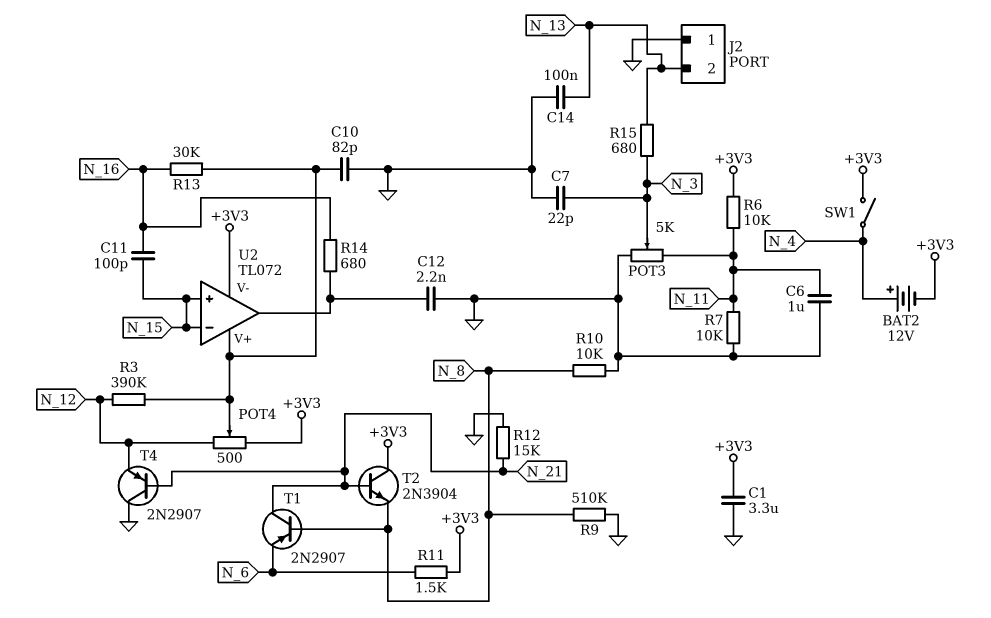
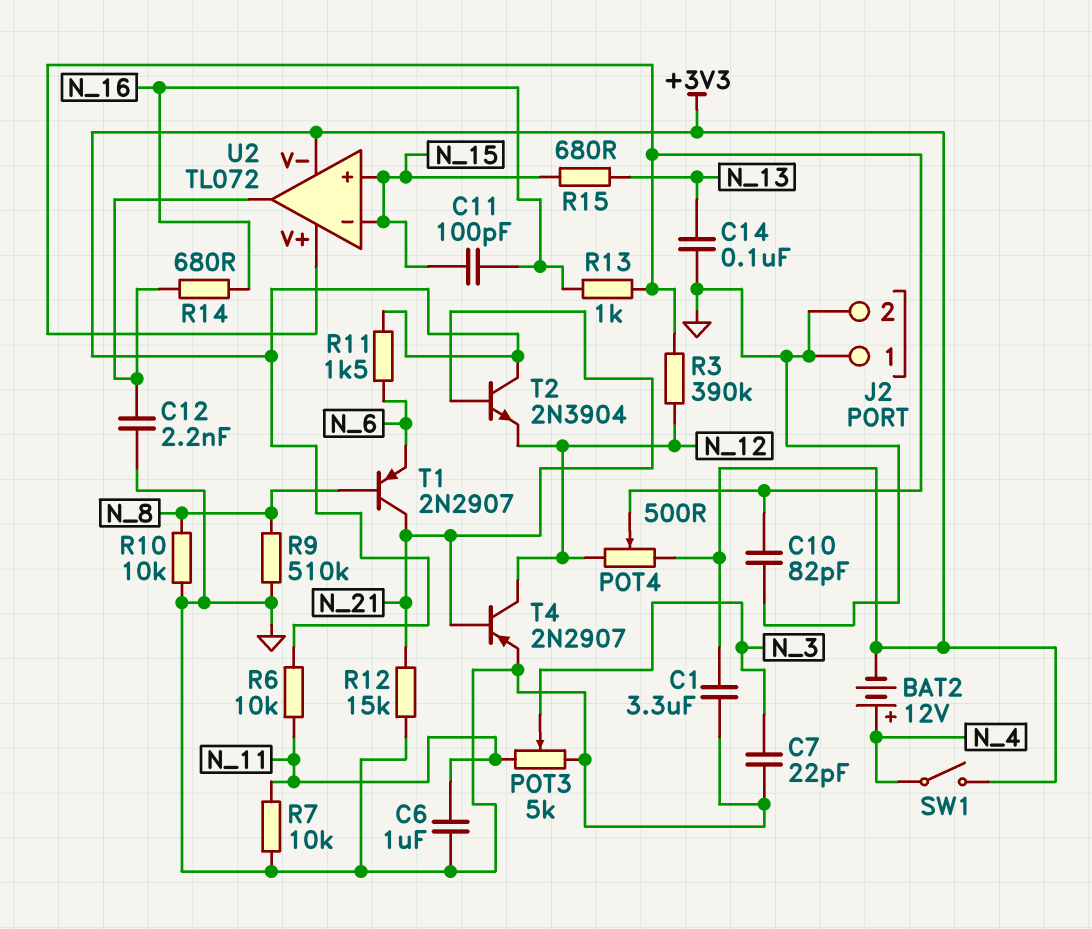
J2 pin 2: N_13 -> GND
R13: 30k (N_16, U2/V+) -> 1k (N_16, U2/V+)
R15: 680 (N_3, N_13) -> 680 (N_13, N_15)
T2: NPN 2N3904 (B N_21, C +3V3, E N_8) -> NPN 2N3904 (B N_21, C +3V3, E N_12)
T4: PNP 2N2907 (B N_21, C GND, E N_12) -> PNP 2N2907 (B N_21, C N_12, E GND)

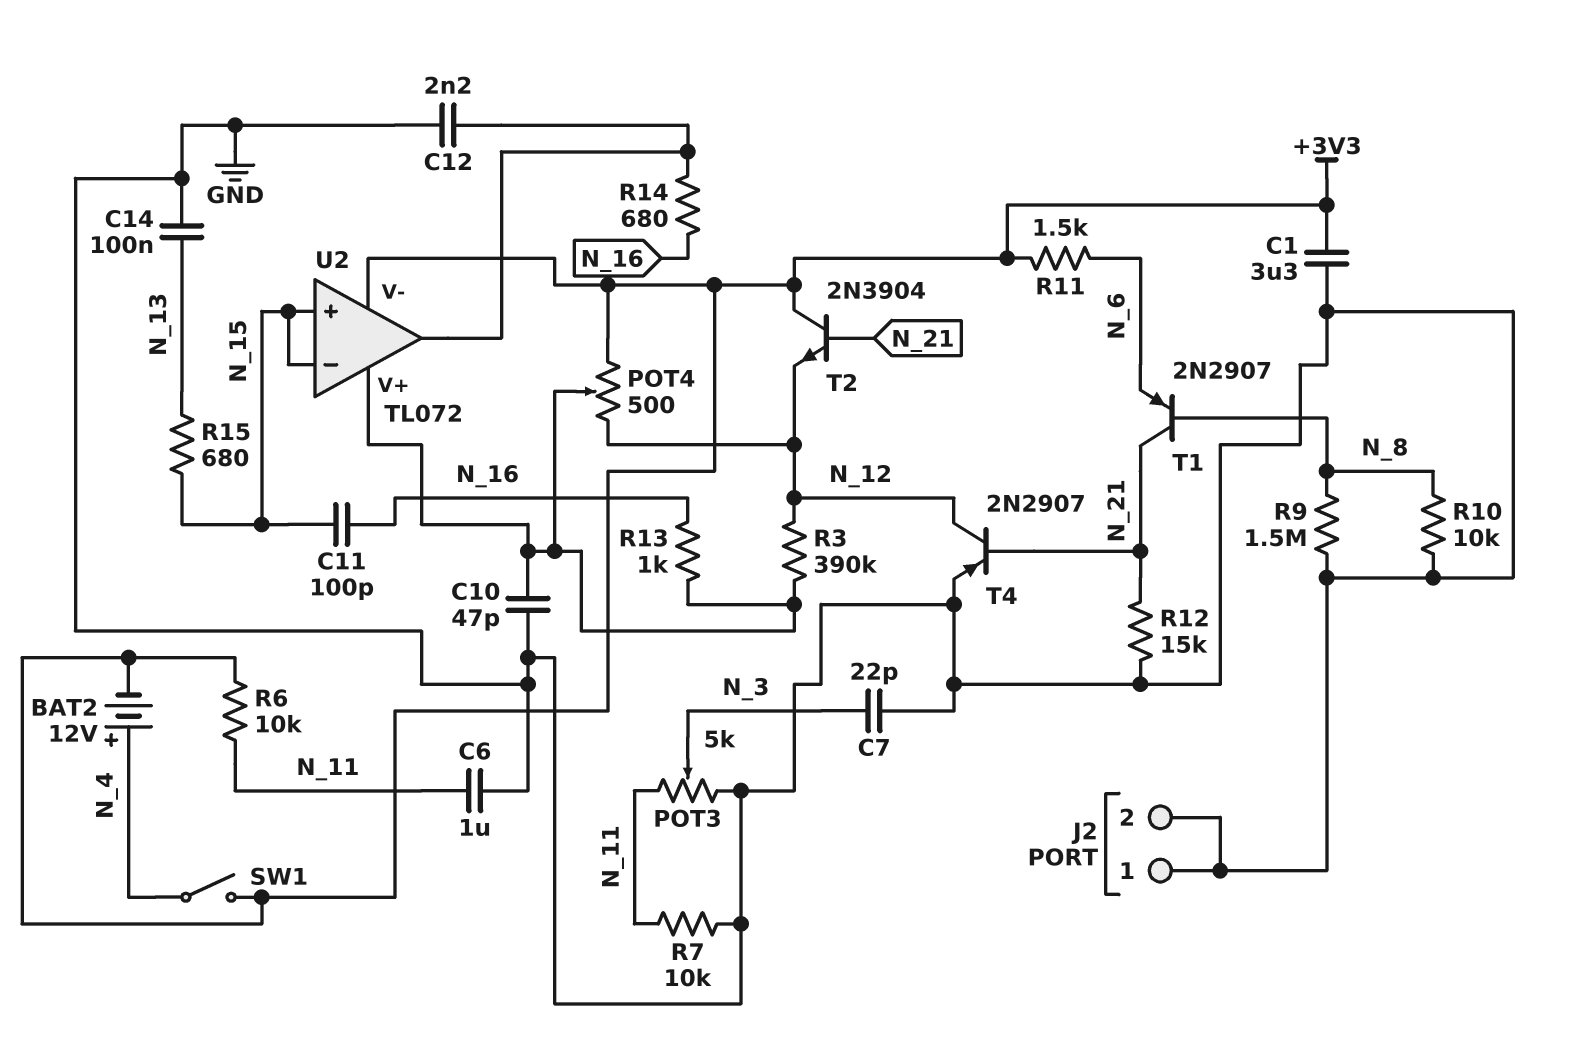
C10: 82pF (GND, U2/V+) -> 47pF (GND, U2/V+)
R9: 510k (GND, N_8) -> 1.5M (GND, N_8)

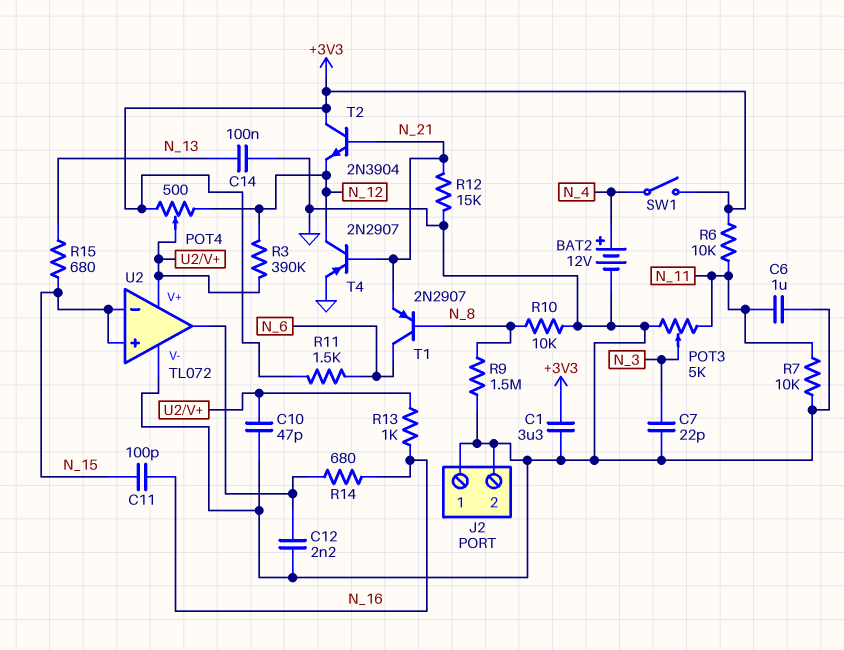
BAT2: 12V (plus N_4, minus +3V3) -> 12V (plus N_4, minus GND)
T1: PNP 2N2907 (B N_8, C N_21, E N_6) -> PNP 2N2907 (B N_8, C N_6, E N_21)
U2 pin V-: +3V3 -> GND

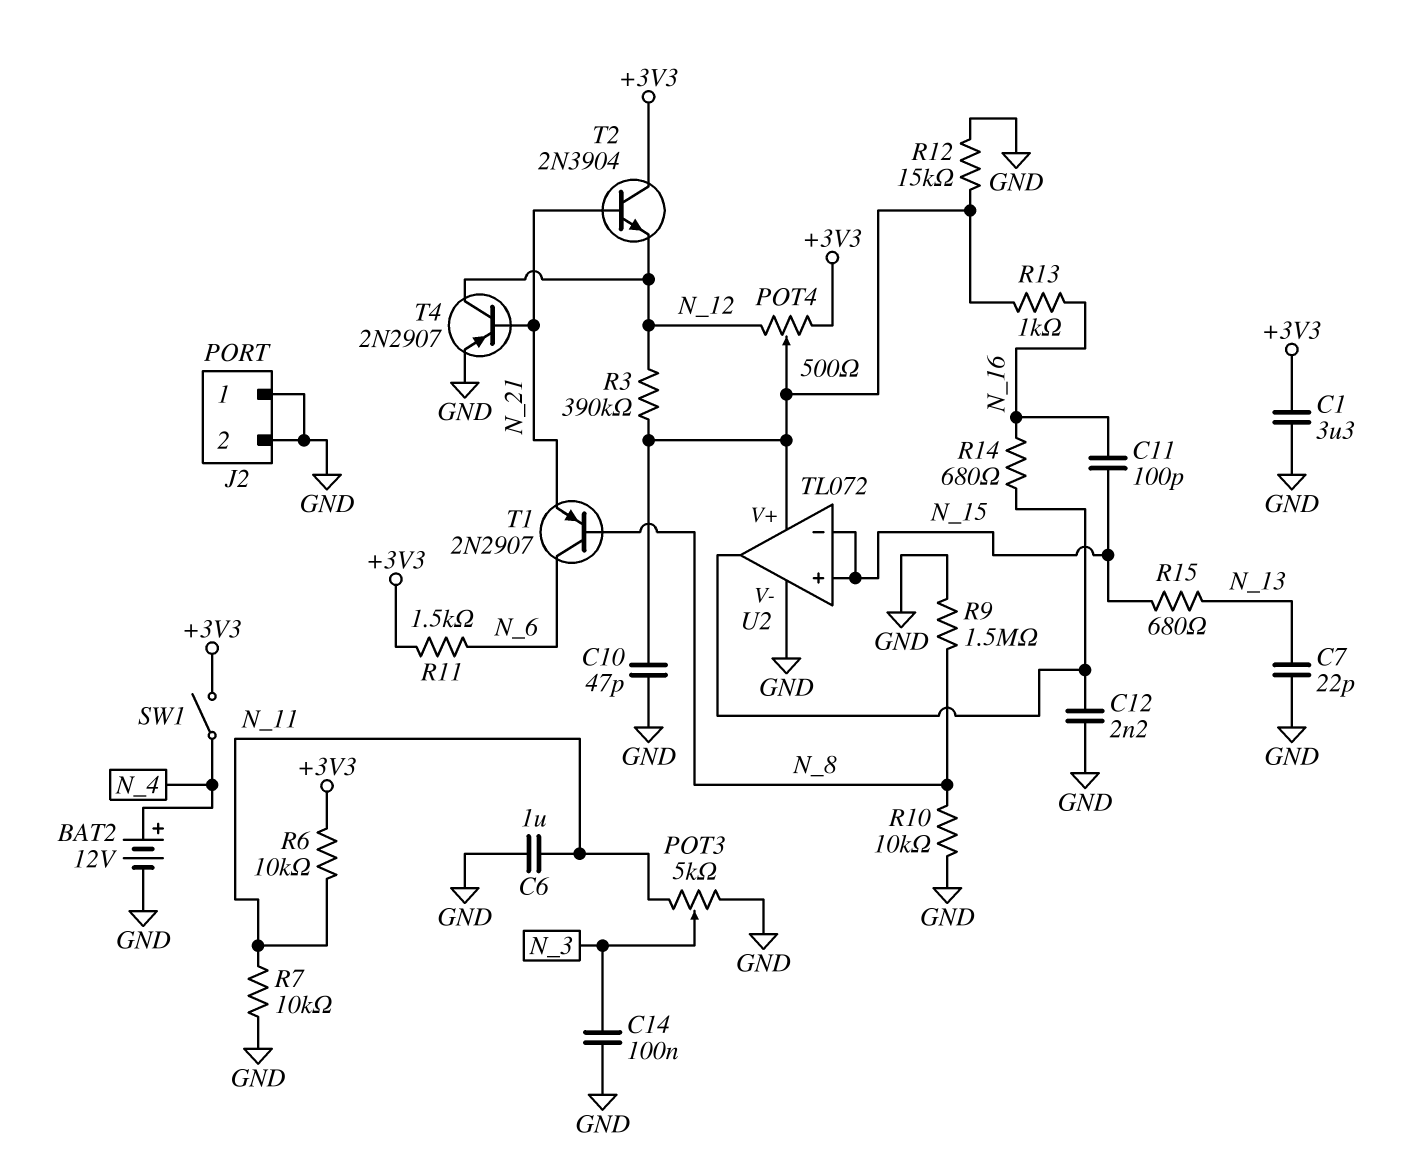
C7: 22pF (GND, N_3) -> 22pF (GND, N_13)
C14: 100nF (GND, N_13) -> 100nF (GND, N_3)
R12: 15k (GND, N_21) -> 15k (GND, U2/V+)

